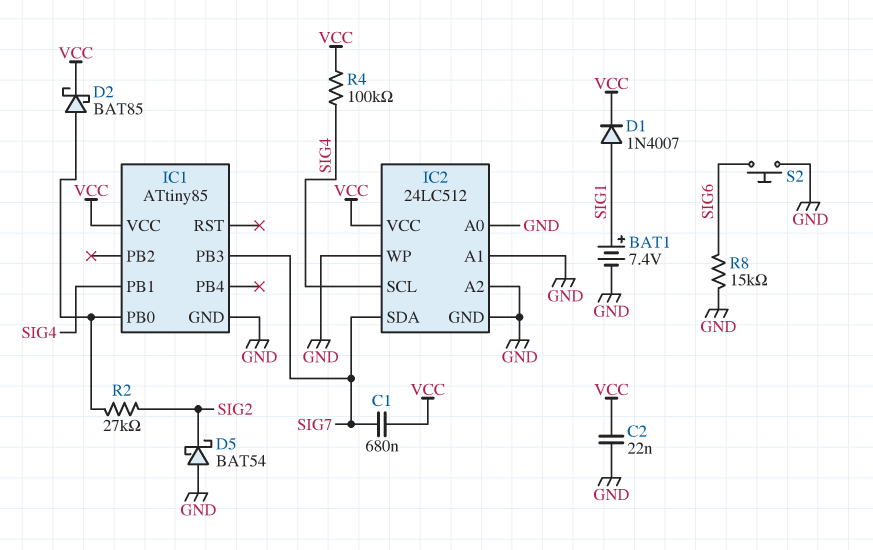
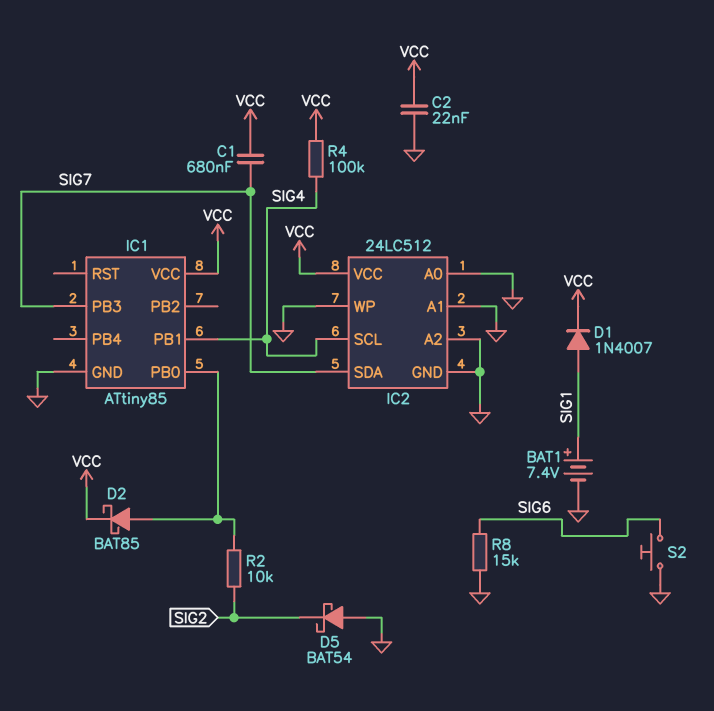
R2: 27k (IC1/PB0, SIG2) -> 10k (IC1/PB0, SIG2)

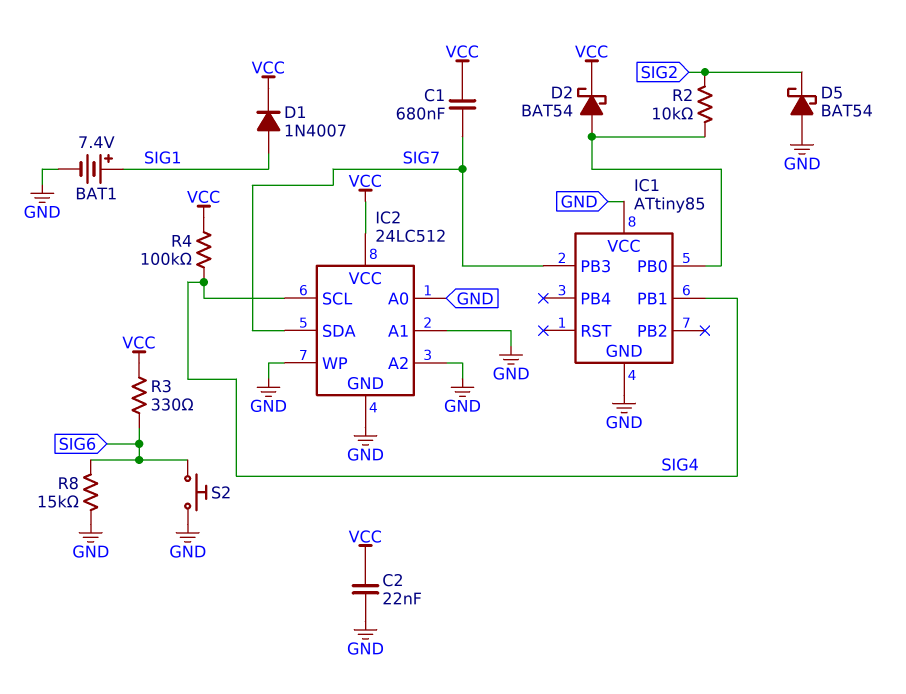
D2: schottky BAT85 (A IC1/PB0, K VCC) -> schottky BAT54 (A IC1/PB0, K VCC)
IC1 pin VCC: VCC -> GND
R3: none -> 330 (SIG6, VCC)

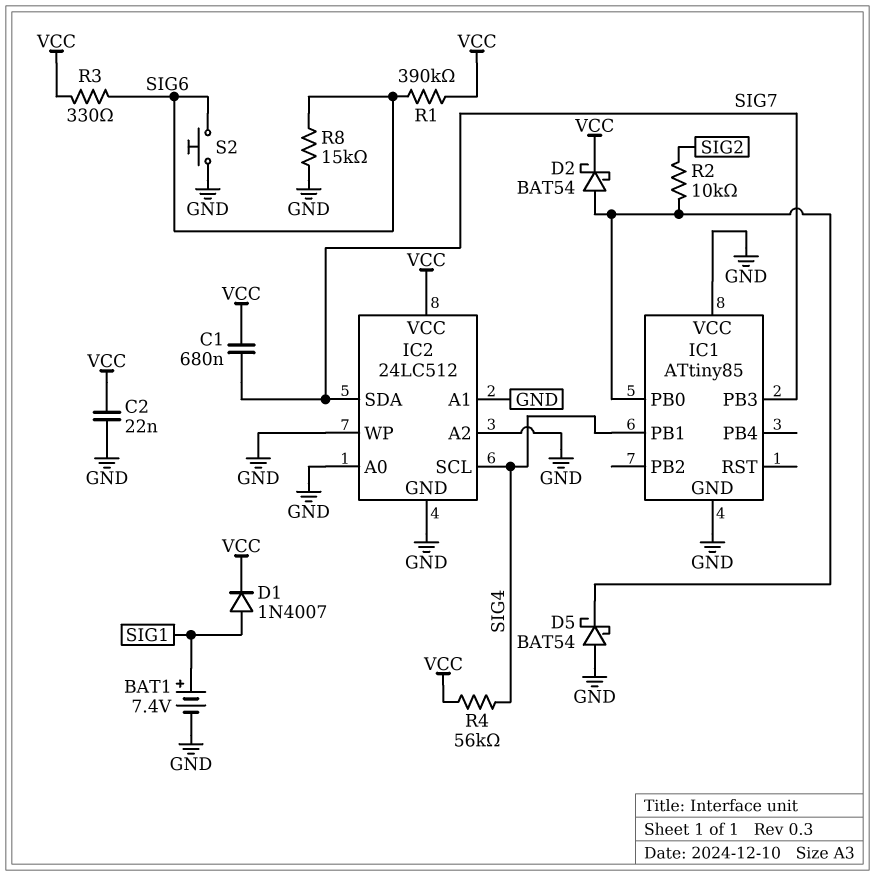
D5: schottky BAT54 (A GND, K SIG2) -> schottky BAT54 (A GND, K IC1/PB0)
R1: none -> 390k (SIG6, VCC)
R4: 100k (SIG4, VCC) -> 56k (SIG4, VCC)

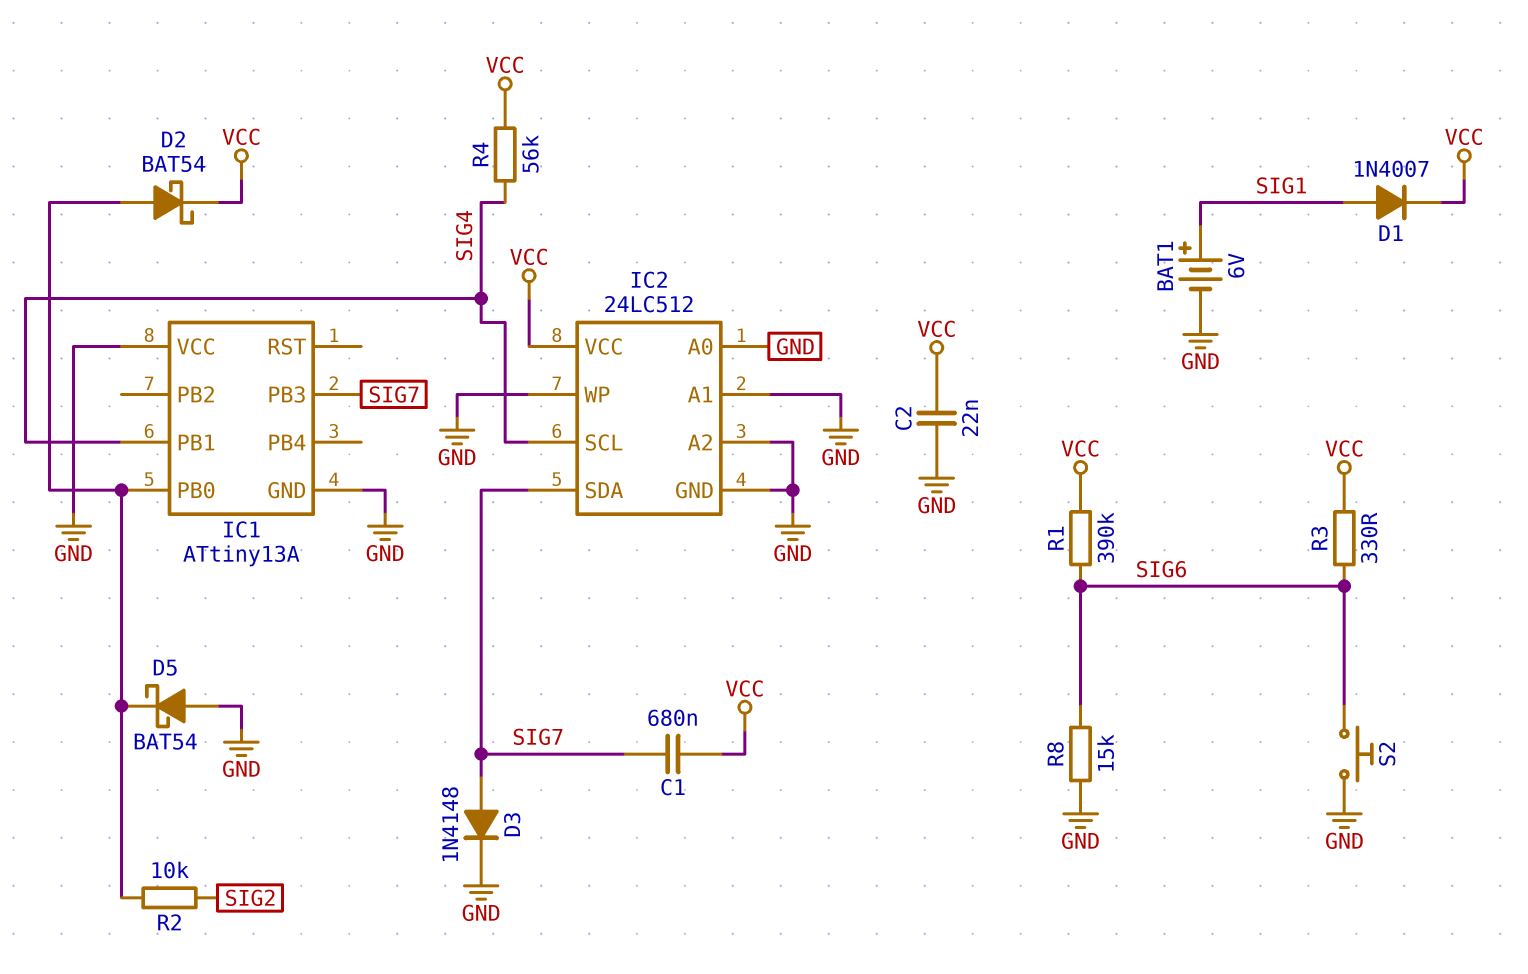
BAT1: 7.4V (plus SIG1, minus GND) -> 6V (plus SIG1, minus GND)
D3: none -> diode 1N4148 (A SIG7, K GND)
IC1: ATtiny85 -> ATtiny13A

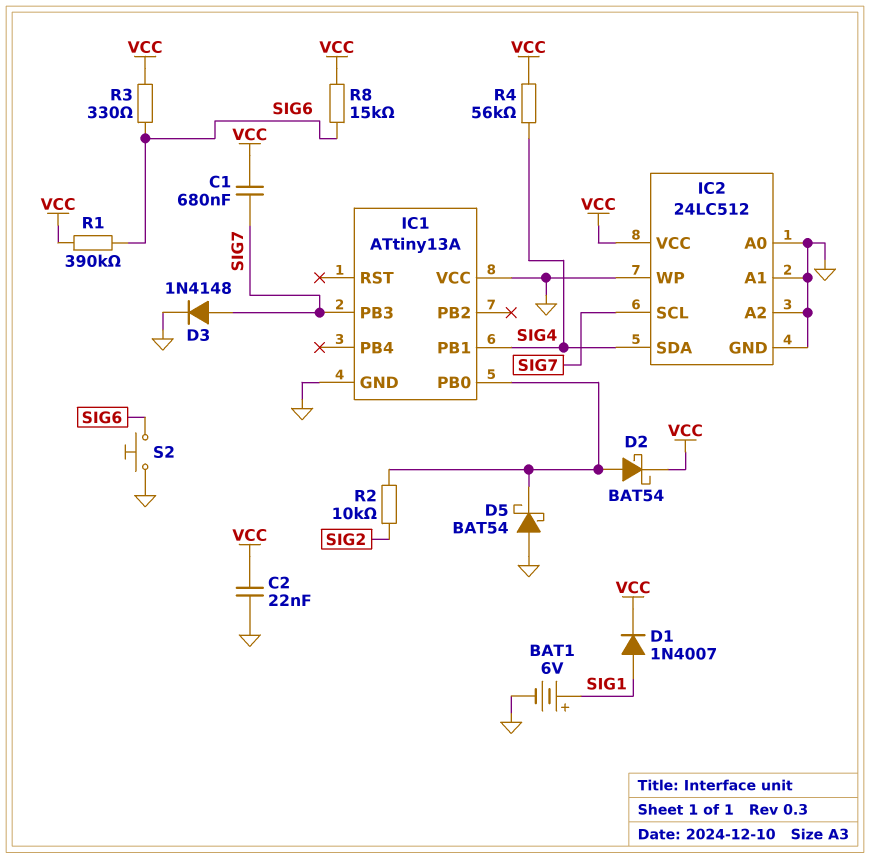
IC2 pin SCL: SIG4 -> SIG7
IC2 pin SDA: SIG7 -> SIG4
R8: 15k (GND, SIG6) -> 15k (SIG6, VCC)

